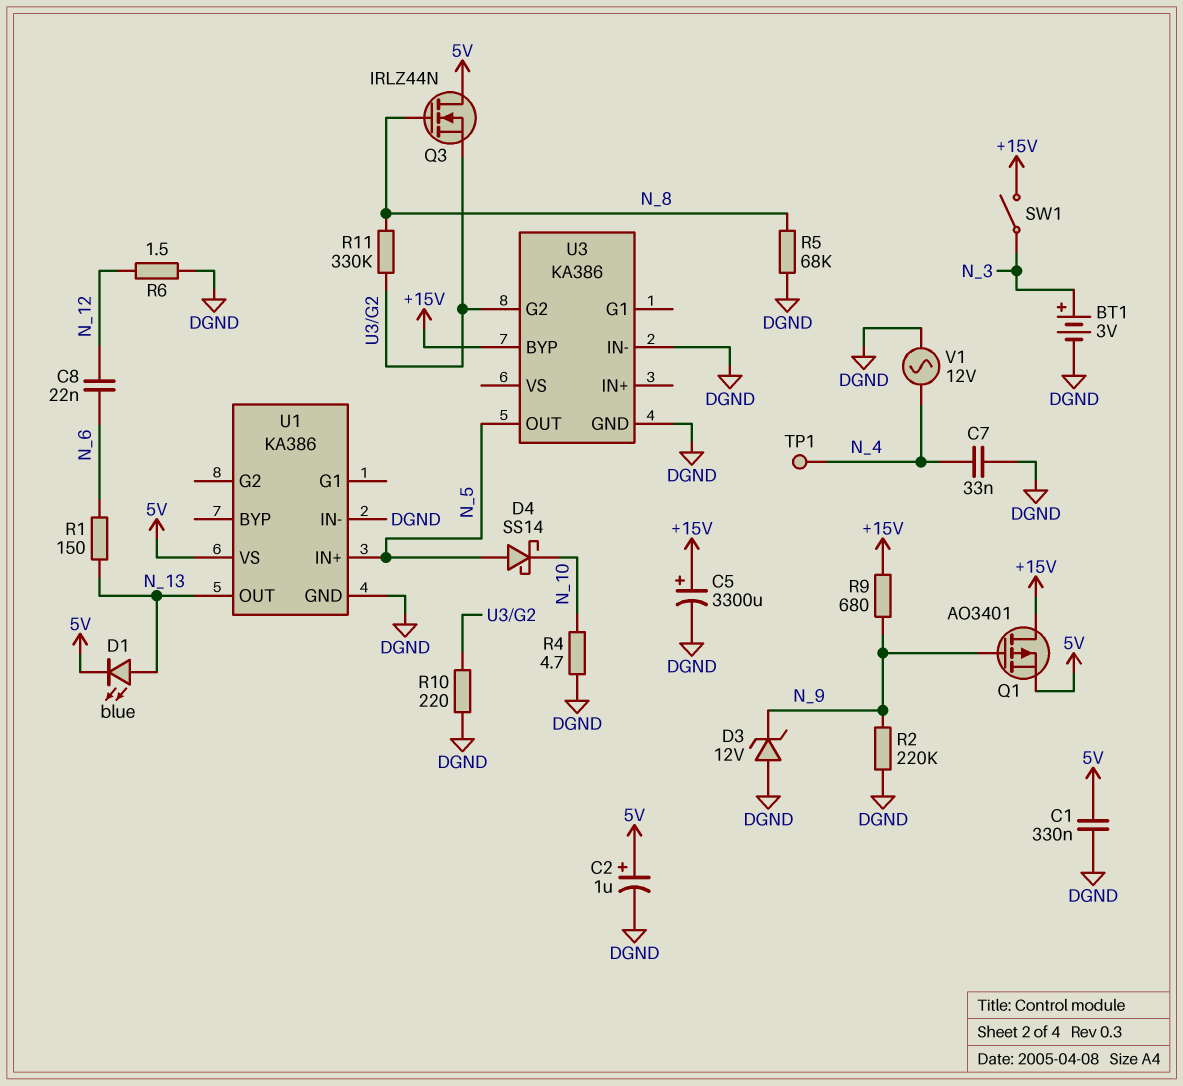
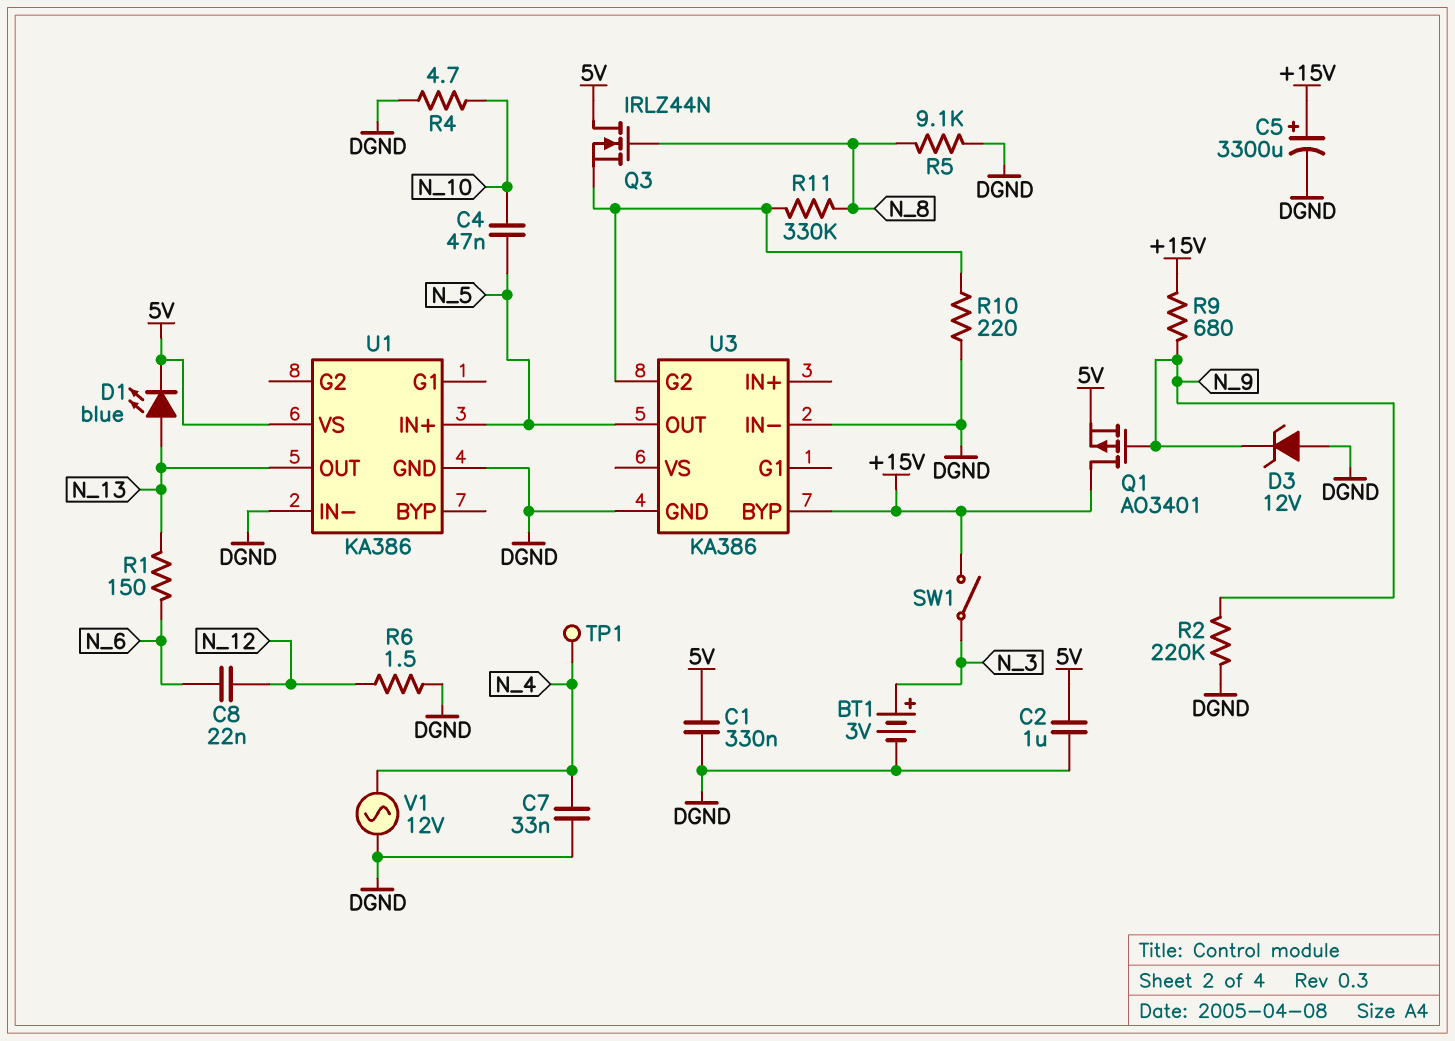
C2: 1uF (plus 5V, minus DGND) -> 1uF (5V, DGND)
C4: none -> 47nF (N_5, N_10)
D4: schottky SS14 (A N_5, K N_10) -> none
R5: 68k (DGND, N_8) -> 9.1k (DGND, N_8)

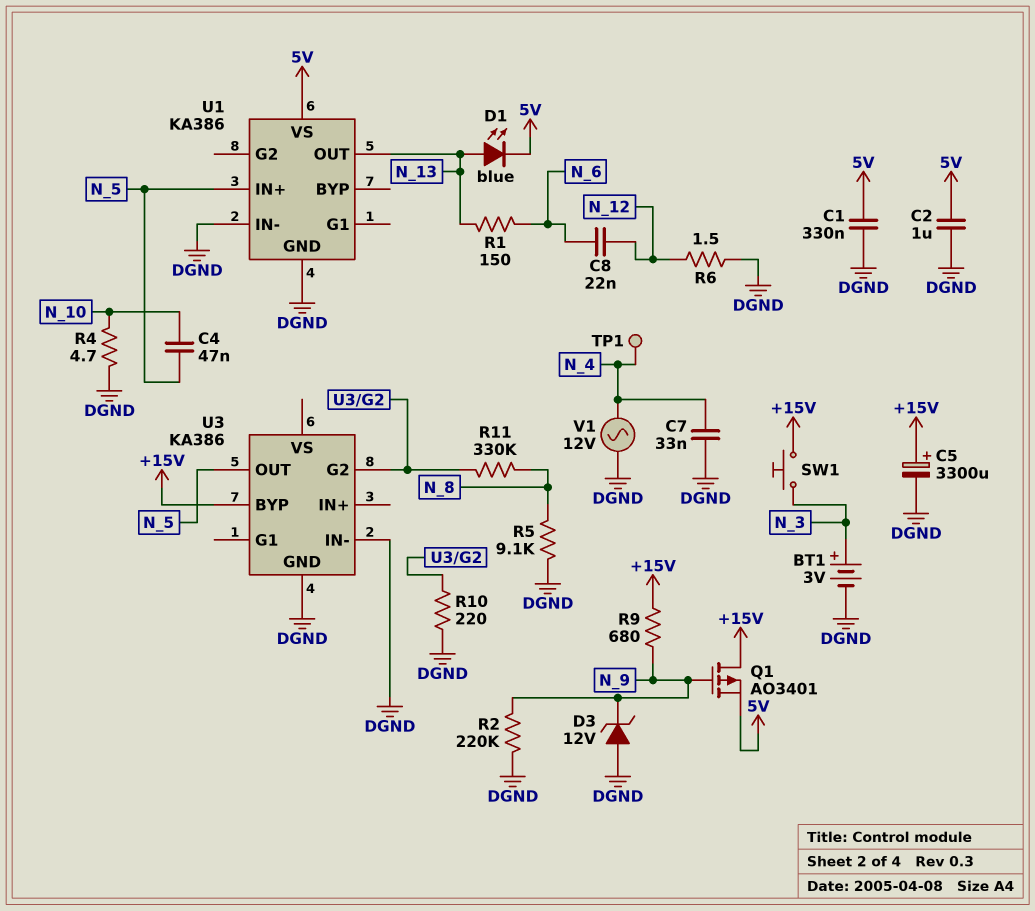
Q3: NMOS IRLZ44N (G N_8, D 5V, S U3/G2) -> none
SW1: switch (+15V, N_3) -> button (+15V, N_3)

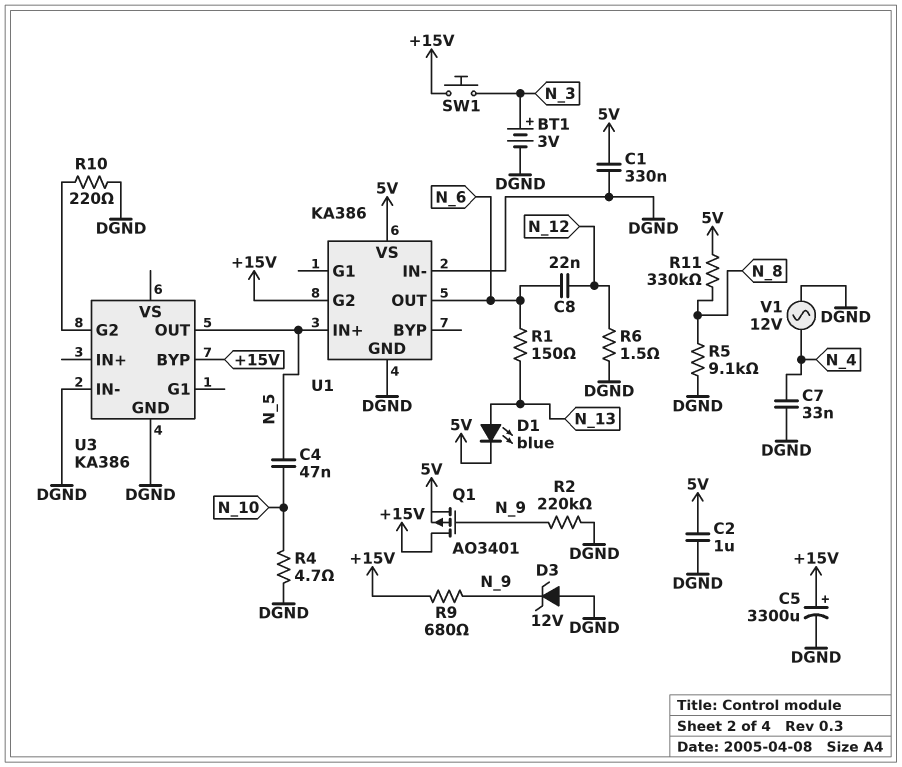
R11: 330k (N_8, U3/G2) -> 330k (5V, N_8)
TP1: test point (N_4) -> none
U1 pin G2: none -> +15V
U1 pin OUT: N_13 -> N_6

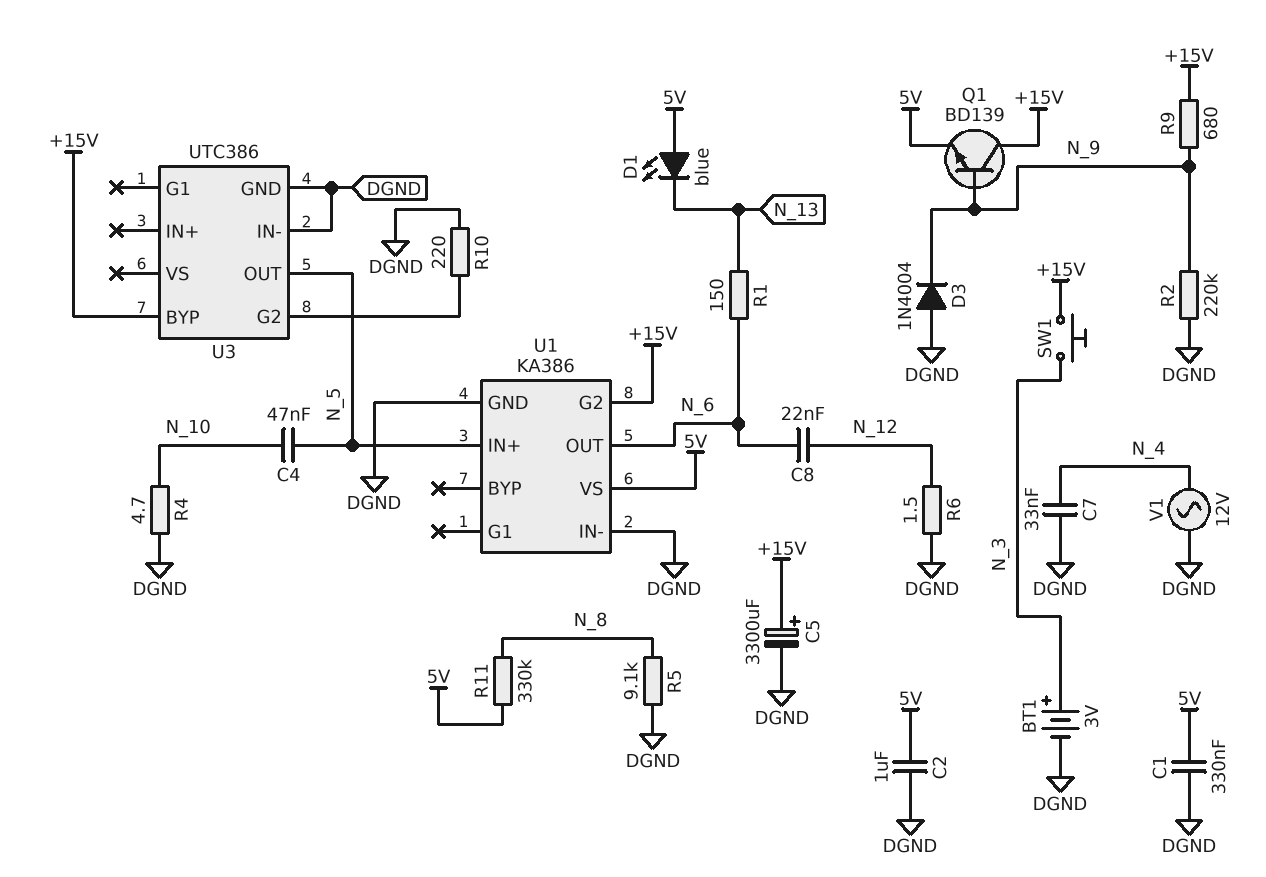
D1: LED blue (A N_13, K 5V) -> LED blue (A 5V, K N_13)
D3: zener 12V (A DGND, K N_9) -> diode 1N4004 (A DGND, K N_9)
Q1: PMOS AO3401 (G N_9, D +15V, S 5V) -> NPN BD139 (B N_9, C +15V, E 5V)
U3: KA386 -> UTC386

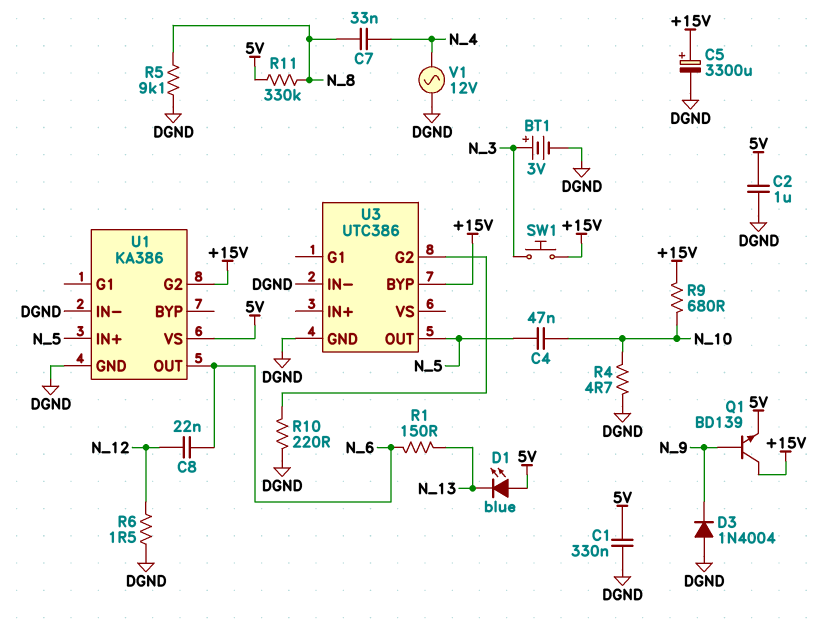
C7: 33nF (DGND, N_4) -> 33nF (N_4, N_8)
R2: 220k (DGND, N_9) -> none
R9: 680 (+15V, N_9) -> 680 (+15V, N_10)

